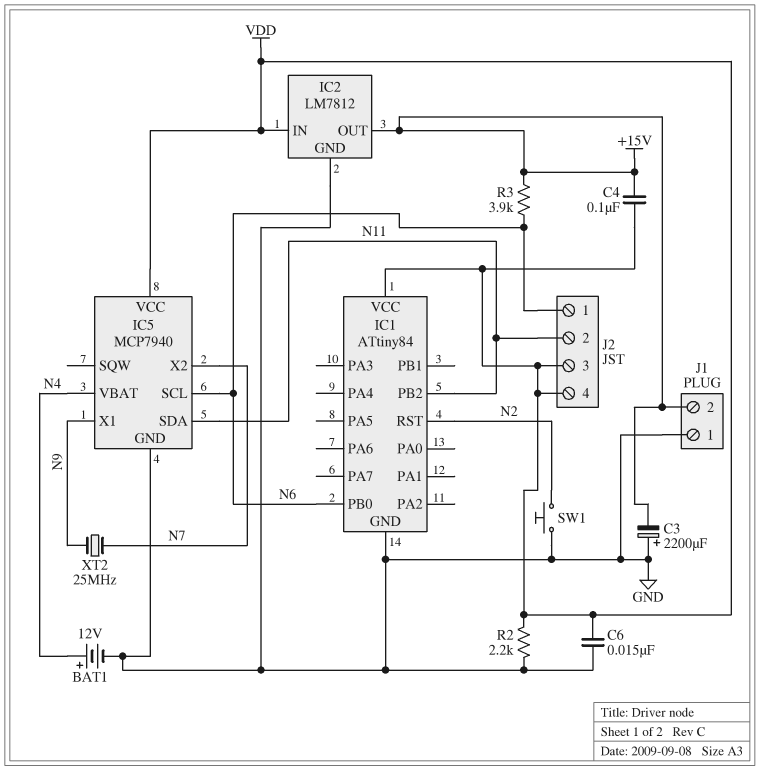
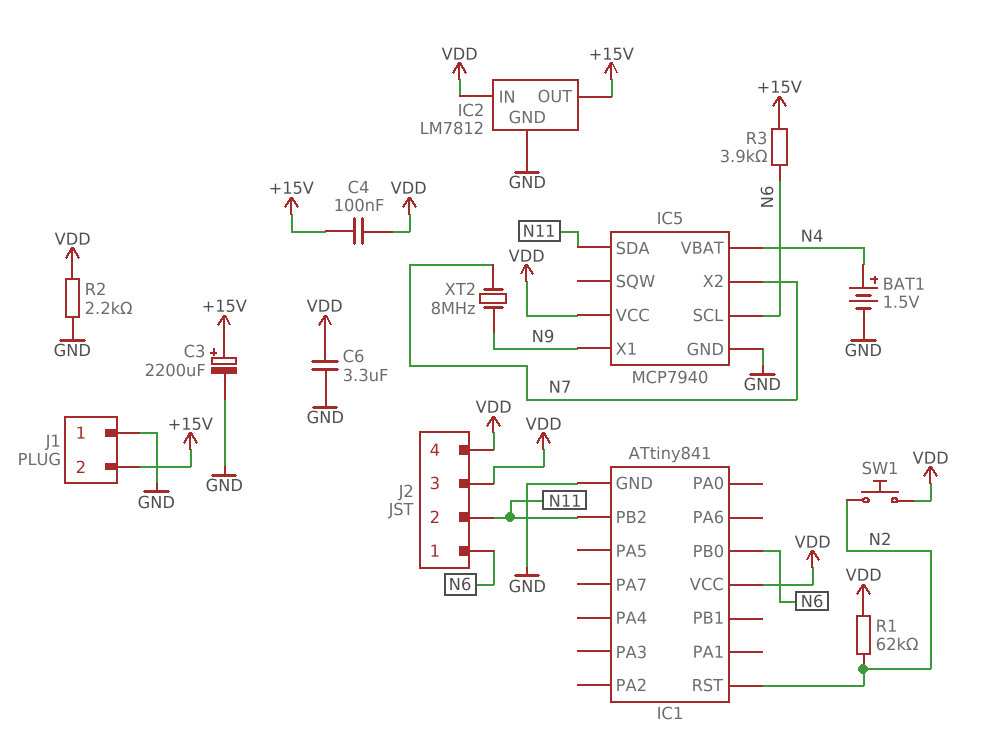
BAT1: 12V (plus N4, minus GND) -> 1.5V (plus N4, minus GND)
C3: 2200uF (plus GND, minus +15V) -> 2200uF (plus +15V, minus GND)
C6: 15nF (GND, VDD) -> 3.3uF (GND, VDD)
IC1: ATtiny84 -> ATtiny841
R1: none -> 62k (N2, VDD)
SW1: button (GND, N2) -> button (N2, VDD)
XT2: 25MHz (N7, N9) -> 8MHz (N7, N9)

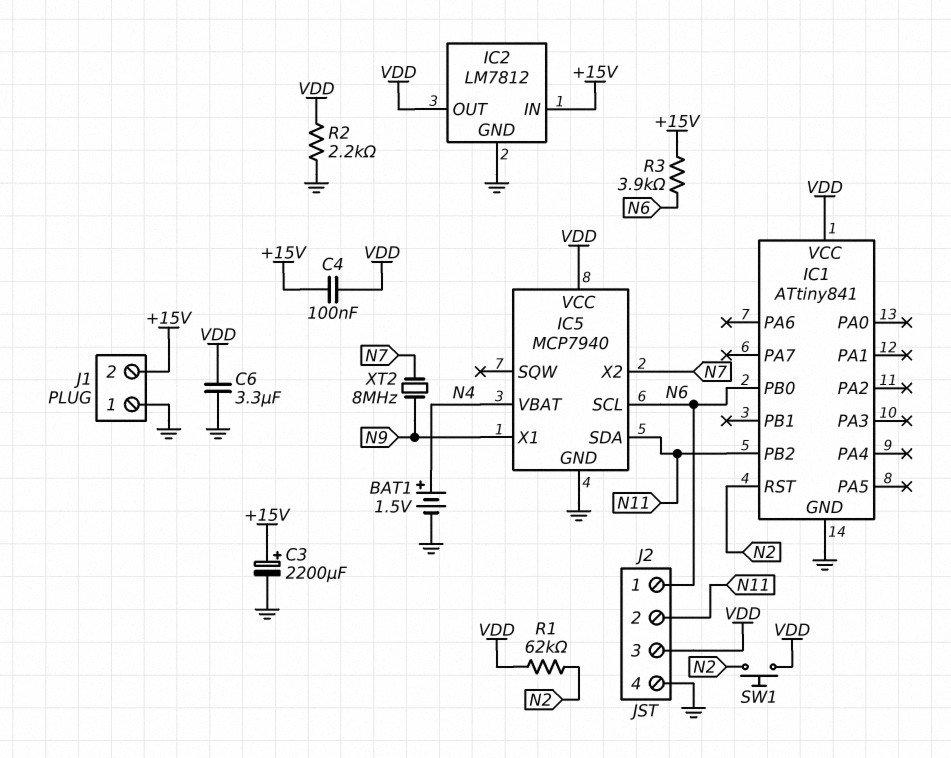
IC2 pin IN: VDD -> +15V
IC2 pin OUT: +15V -> VDD
J2 pin 4: VDD -> GND

